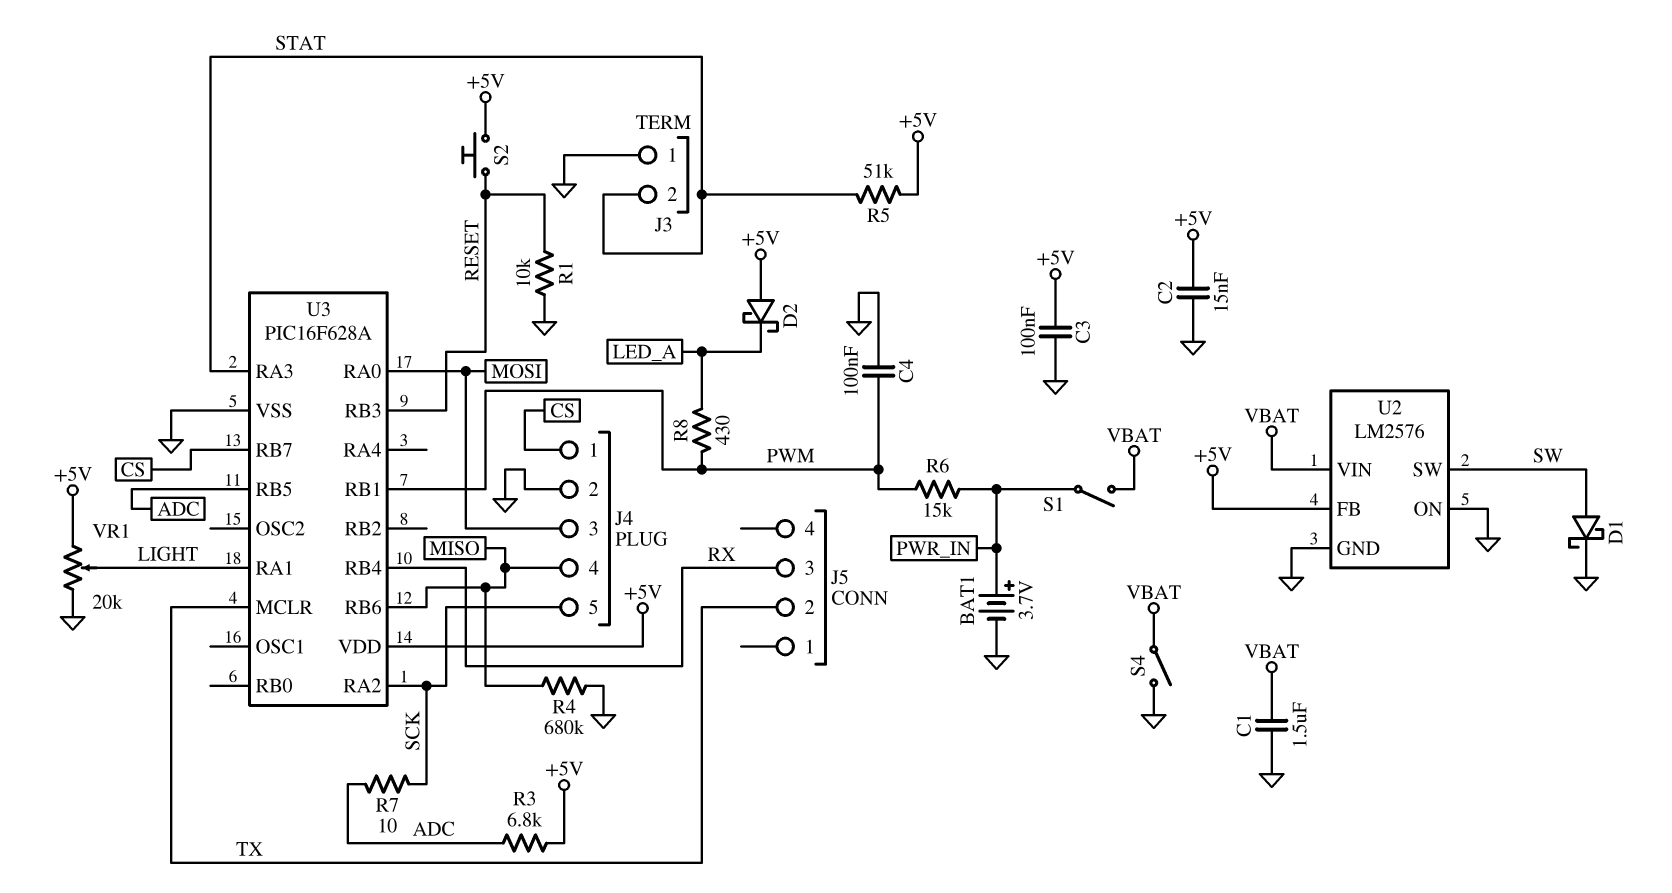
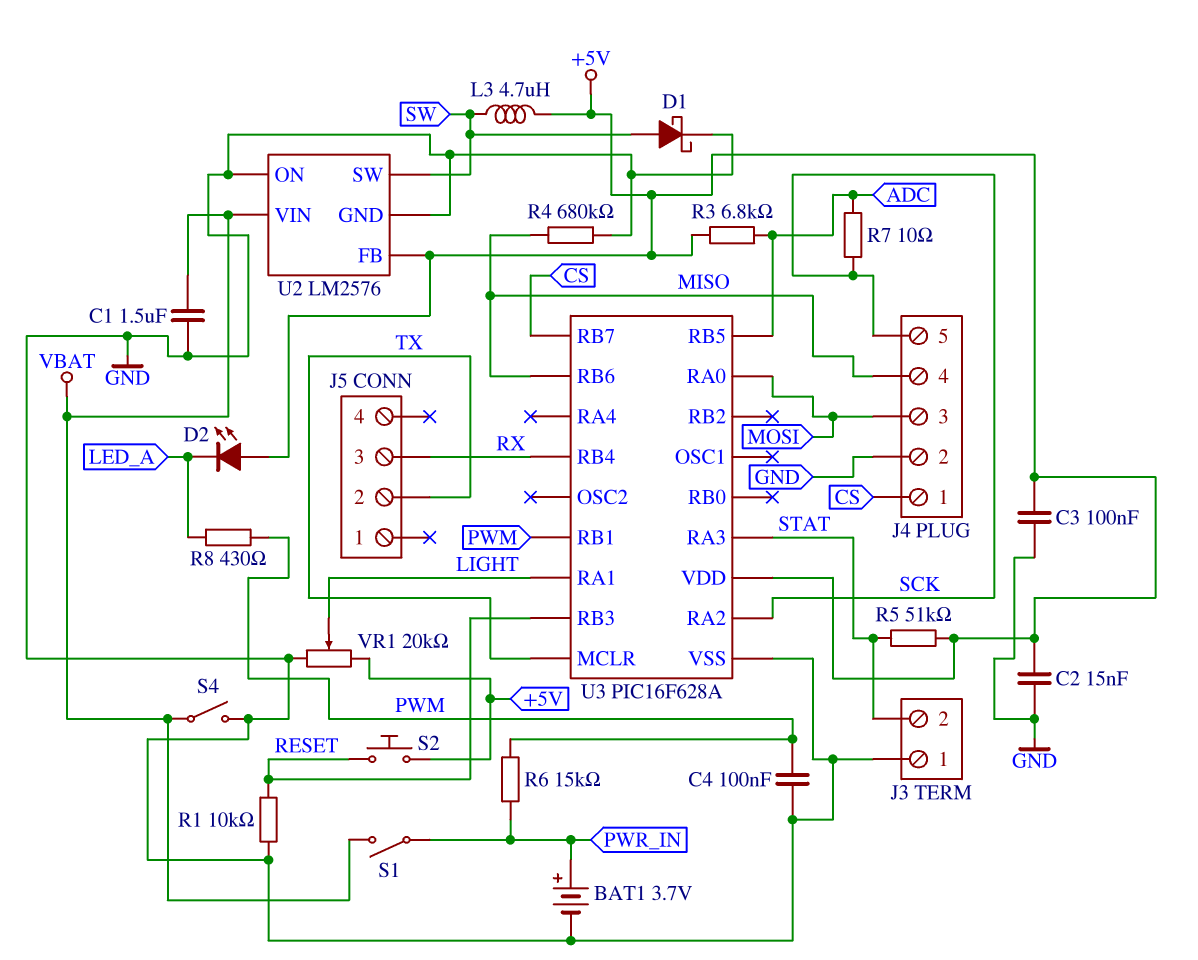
D2: schottky (A +5V, K LED_A) -> LED (A +5V, K LED_A)
L3: none -> 4.7uH (+5V, SW)

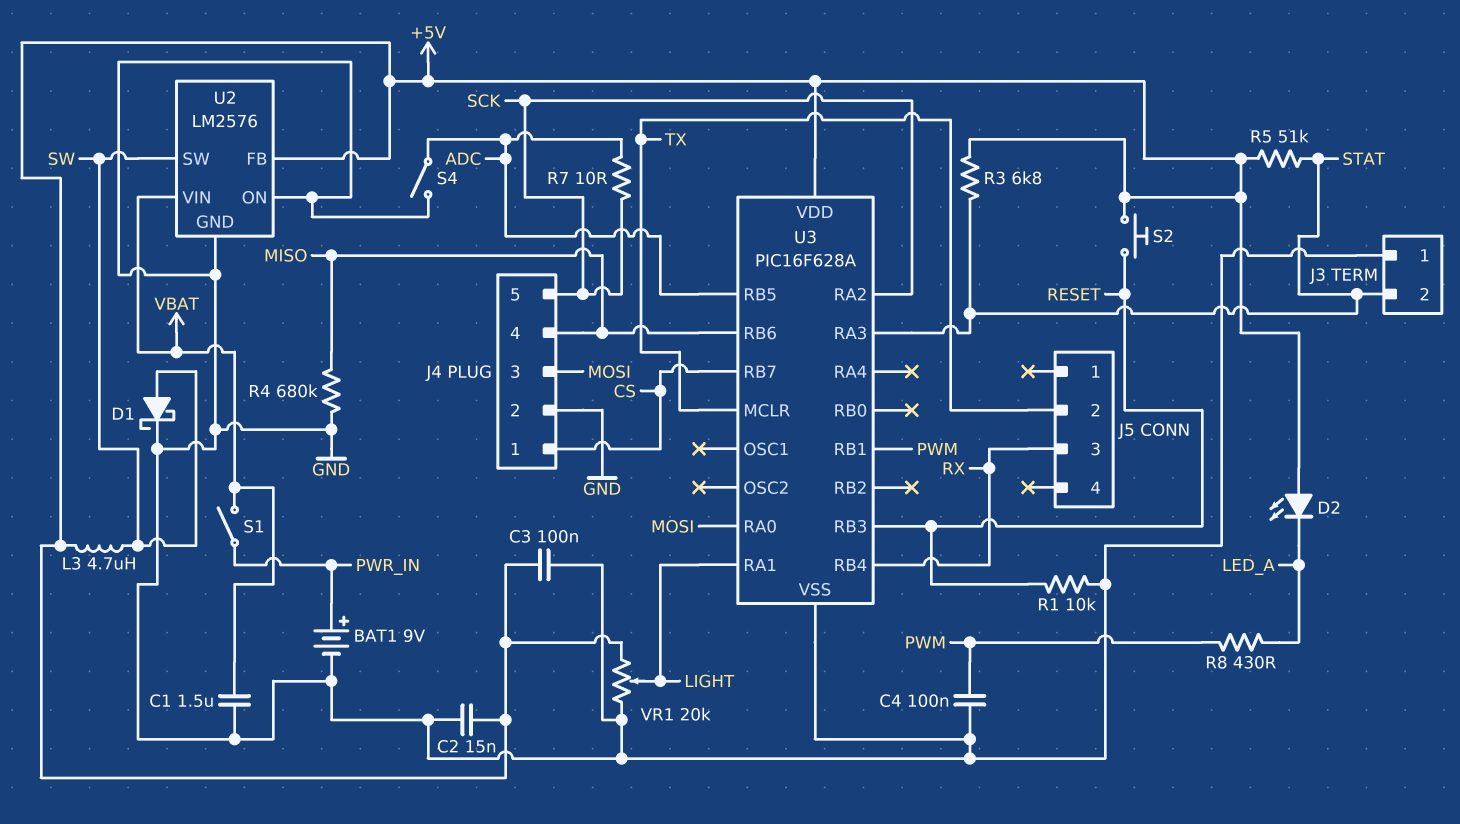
BAT1: 3.7V (plus PWR_IN, minus GND) -> 9V (plus PWR_IN, minus GND)
R3: 6.8k (+5V, ADC) -> 6.8k (+5V, STAT)
R6: 15k (PWM, PWR_IN) -> none
S4: switch (GND, VBAT) -> switch (ADC, GND)

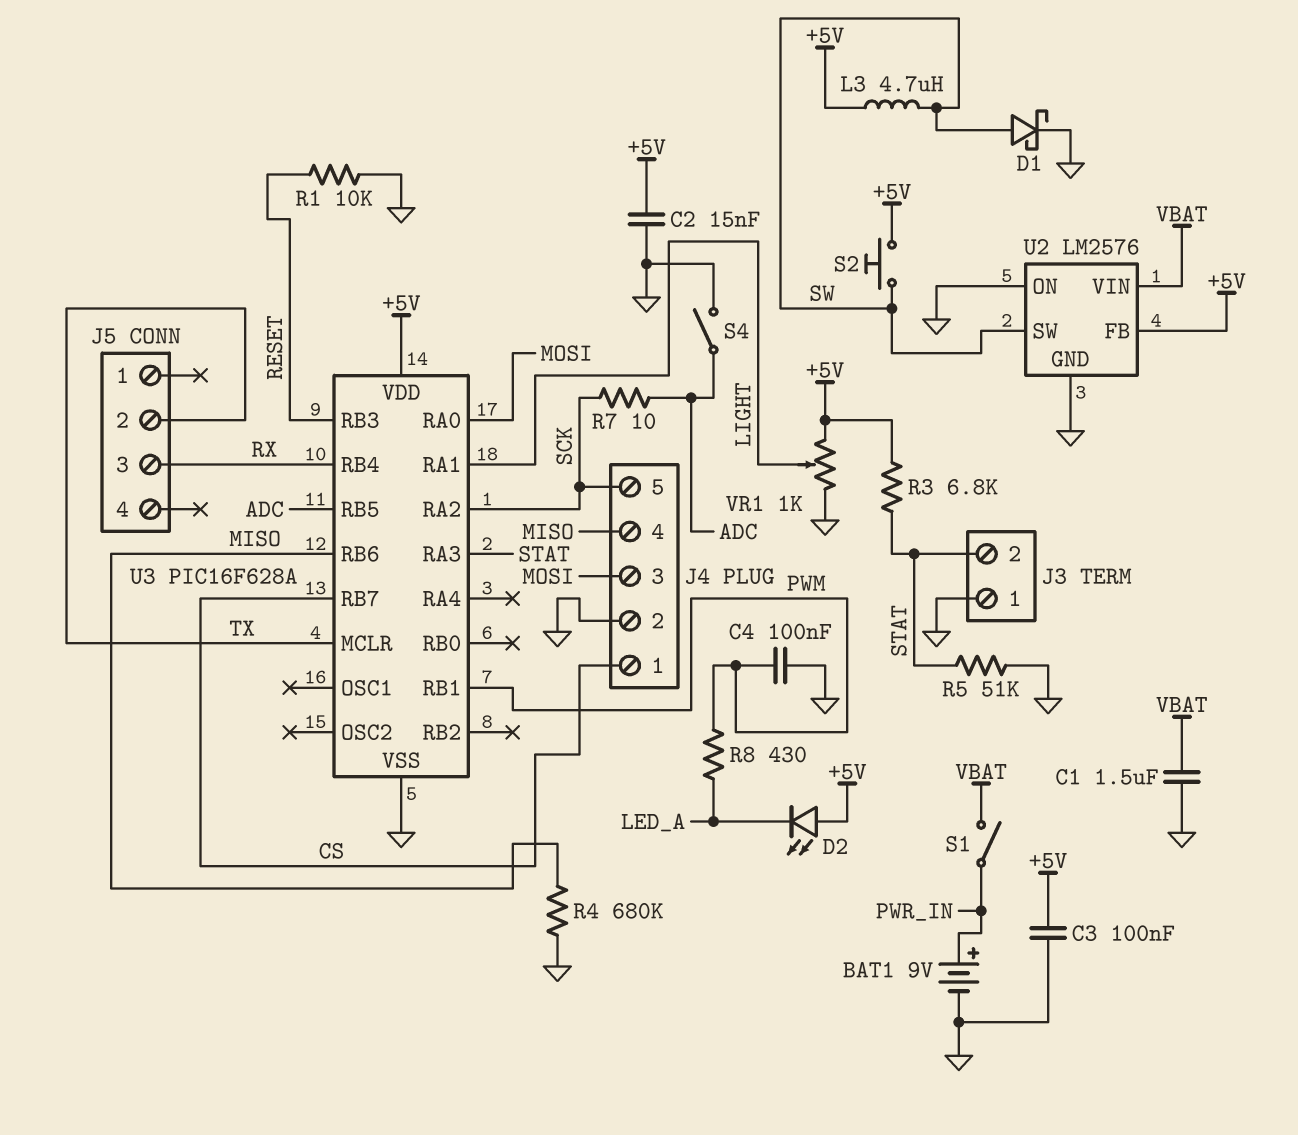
R5: 51k (+5V, STAT) -> 51k (GND, STAT)
S2: button (+5V, RESET) -> button (+5V, SW)
VR1: 20k (+5V, GND, wiper LIGHT) -> 1k (+5V, GND, wiper LIGHT)

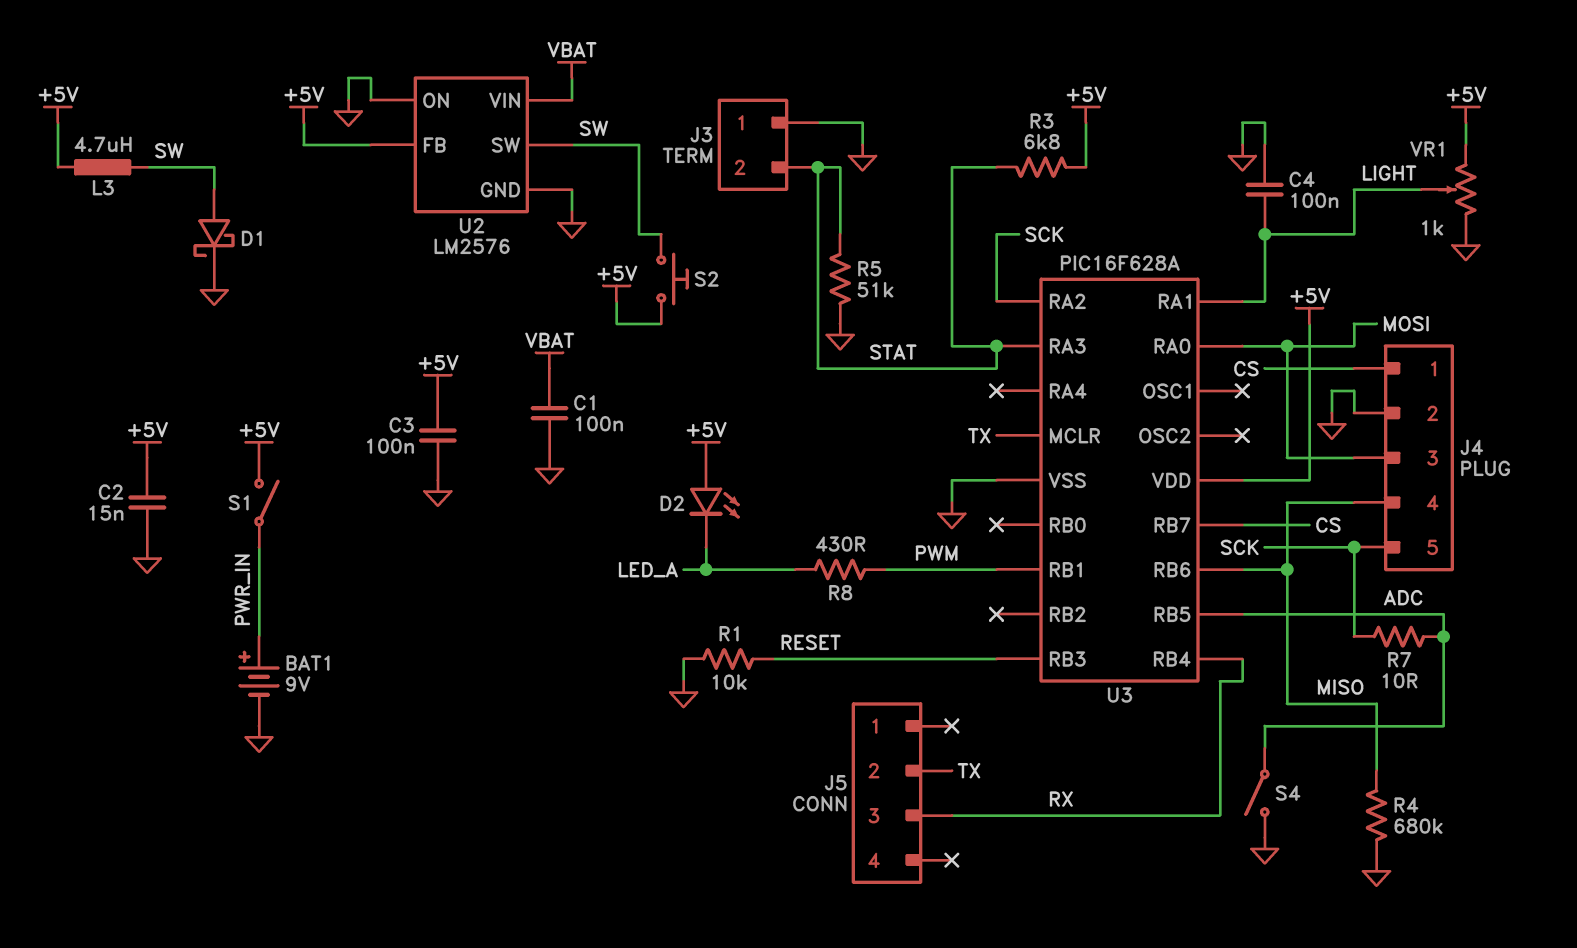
C1: 1.5uF (GND, VBAT) -> 100nF (GND, VBAT)
C4: 100nF (GND, PWM) -> 100nF (GND, LIGHT)
S1: switch (PWR_IN, VBAT) -> switch (+5V, PWR_IN)

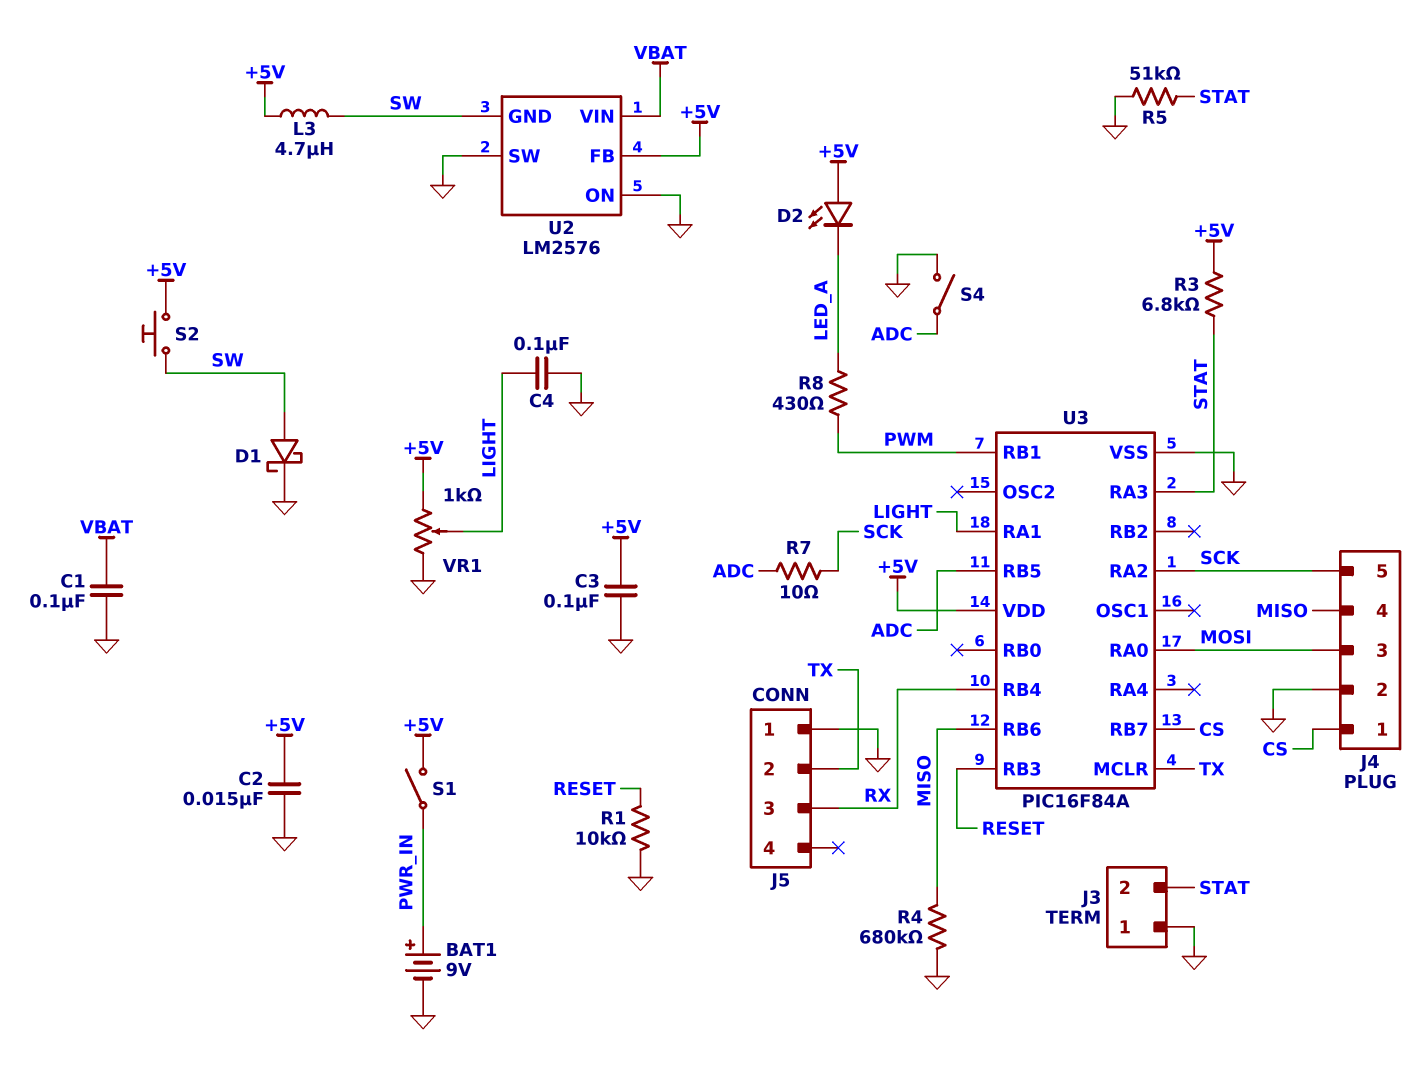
J5 pin 1: none -> GND
U2 pin GND: GND -> SW
U2 pin SW: SW -> GND
U3: PIC16F628A -> PIC16F84A

